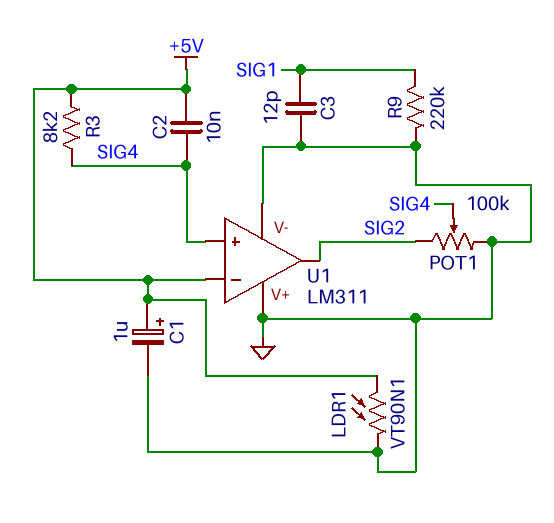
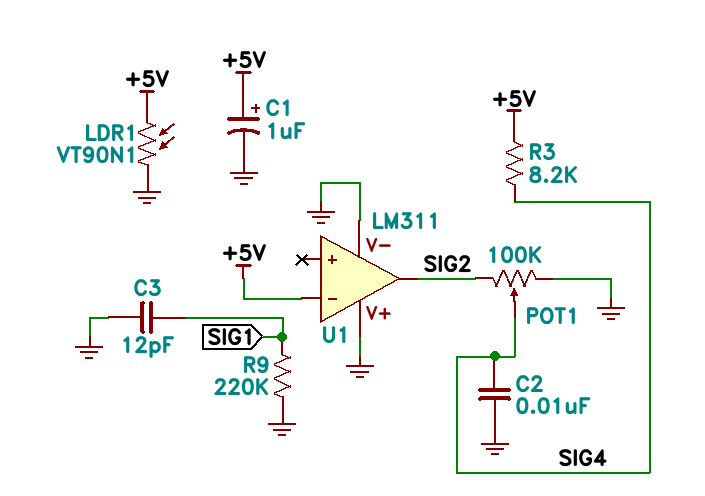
C2: 10nF (+5V, SIG4) -> 10nF (GND, SIG4)
U1 pin in+: SIG4 -> none

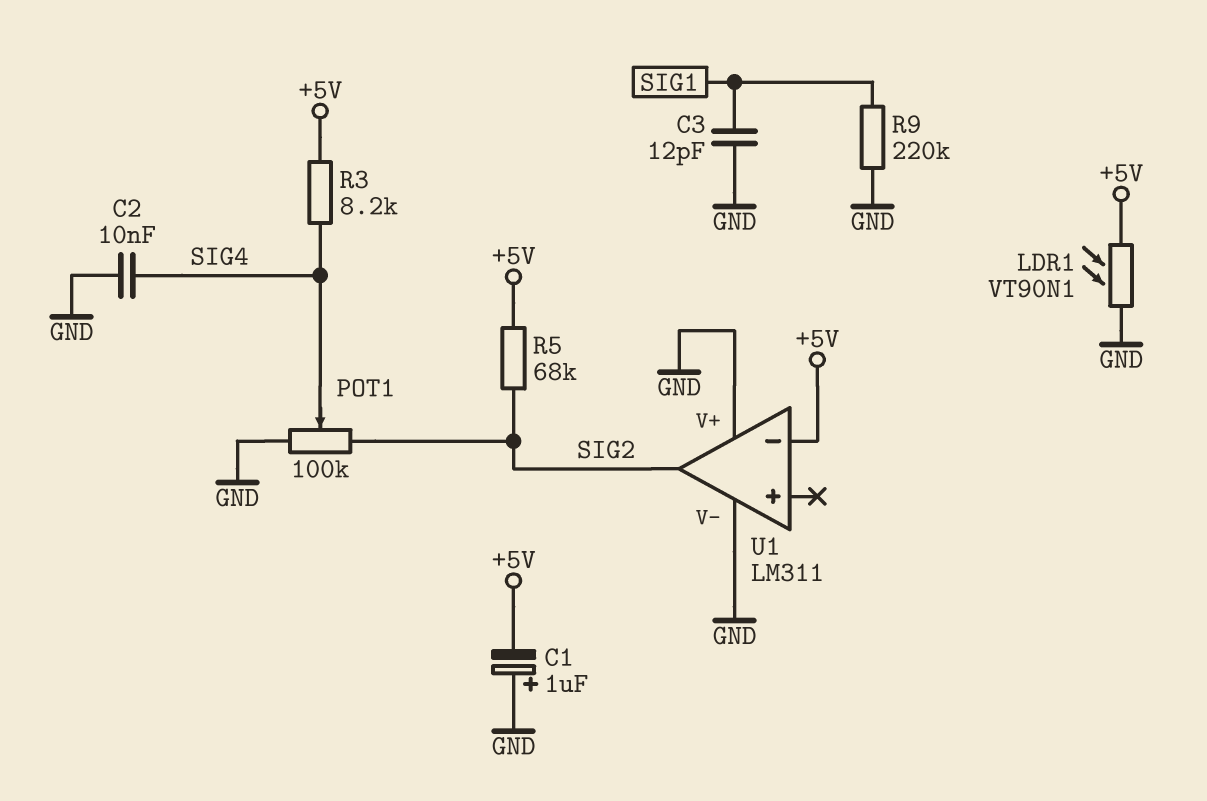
C1: 1uF (plus +5V, minus GND) -> 1uF (plus GND, minus +5V)
R5: none -> 68k (+5V, SIG2)

